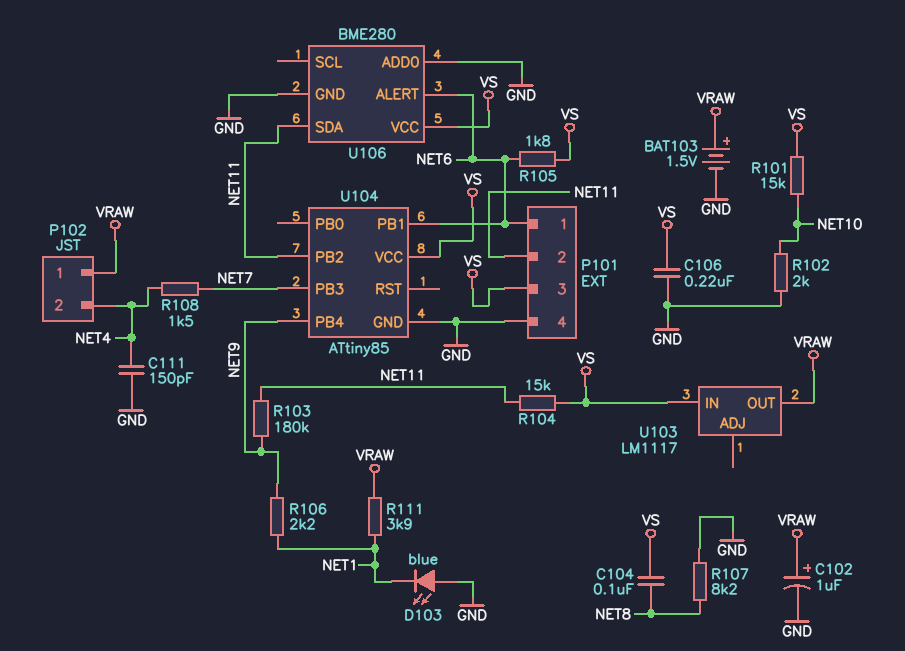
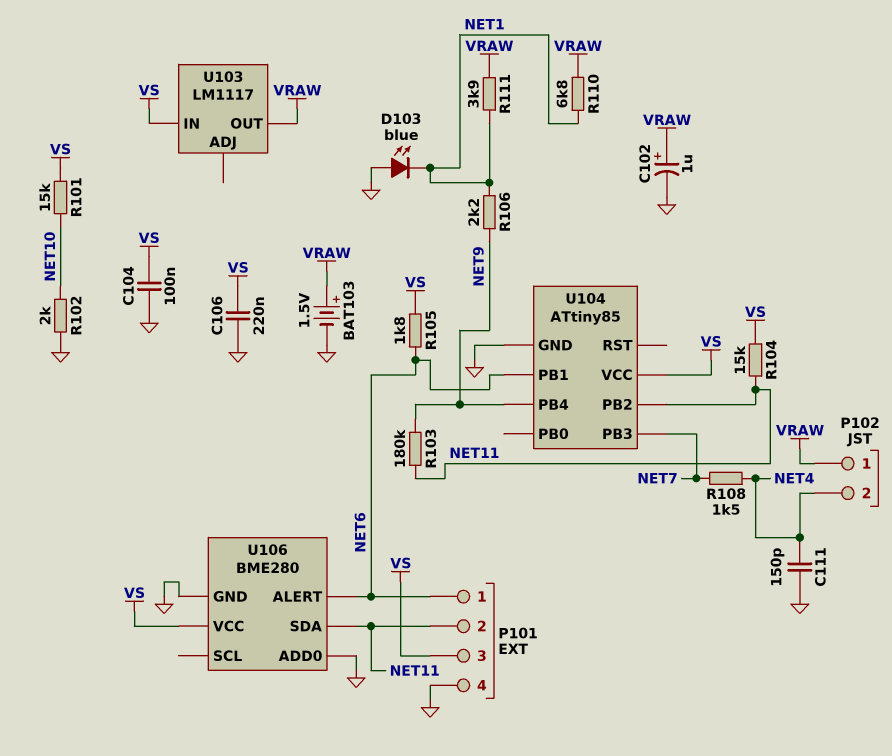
C104: 100nF (NET8, VS) -> 100nF (GND, VS)
R107: 8.2k (GND, NET8) -> none
R110: none -> 6.8k (NET1, VRAW)

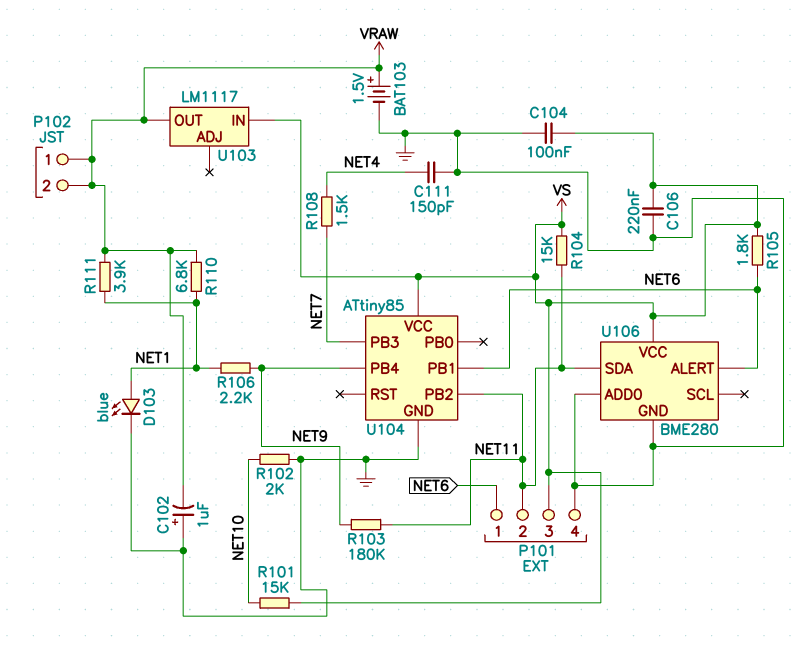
C102: 1uF (plus VRAW, minus GND) -> 1uF (plus GND, minus VRAW)
D103: LED blue (A GND, K NET1) -> LED blue (A NET1, K GND)
P102 pin 2: NET4 -> VRAW

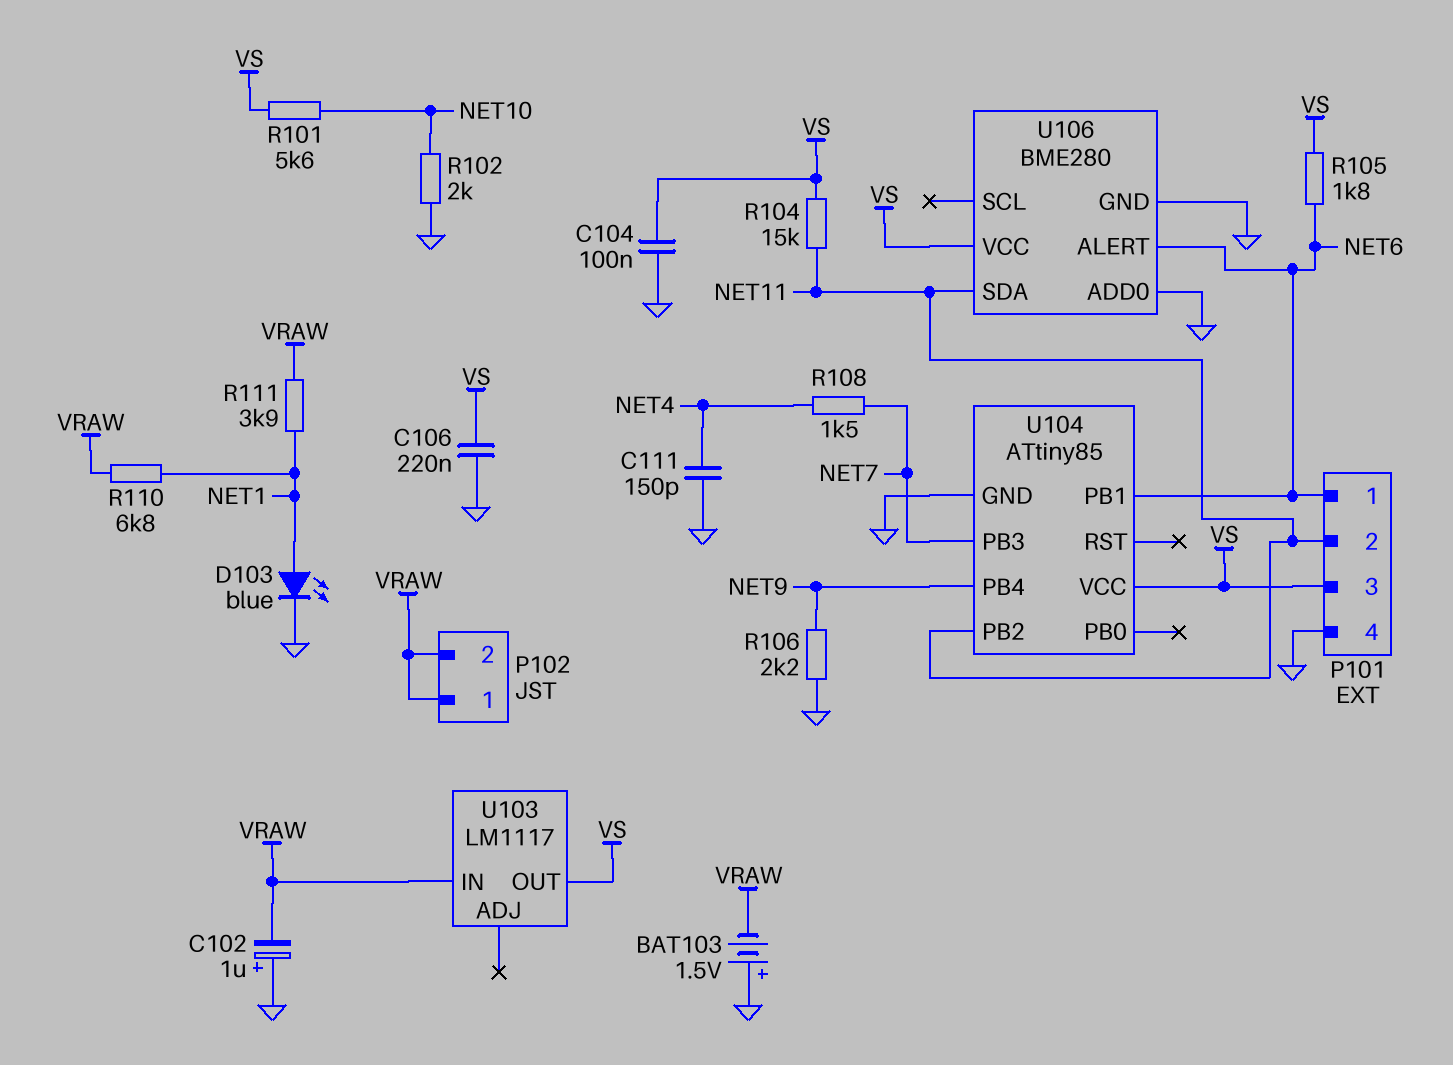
BAT103: 1.5V (plus VRAW, minus GND) -> 1.5V (plus GND, minus VRAW)
R101: 15k (NET10, VS) -> 5.6k (NET10, VS)
R103: 180k (NET9, NET11) -> none
R106: 2.2k (NET1, NET9) -> 2.2k (GND, NET9)
U103 pin IN: VS -> VRAW
U103 pin OUT: VRAW -> VS

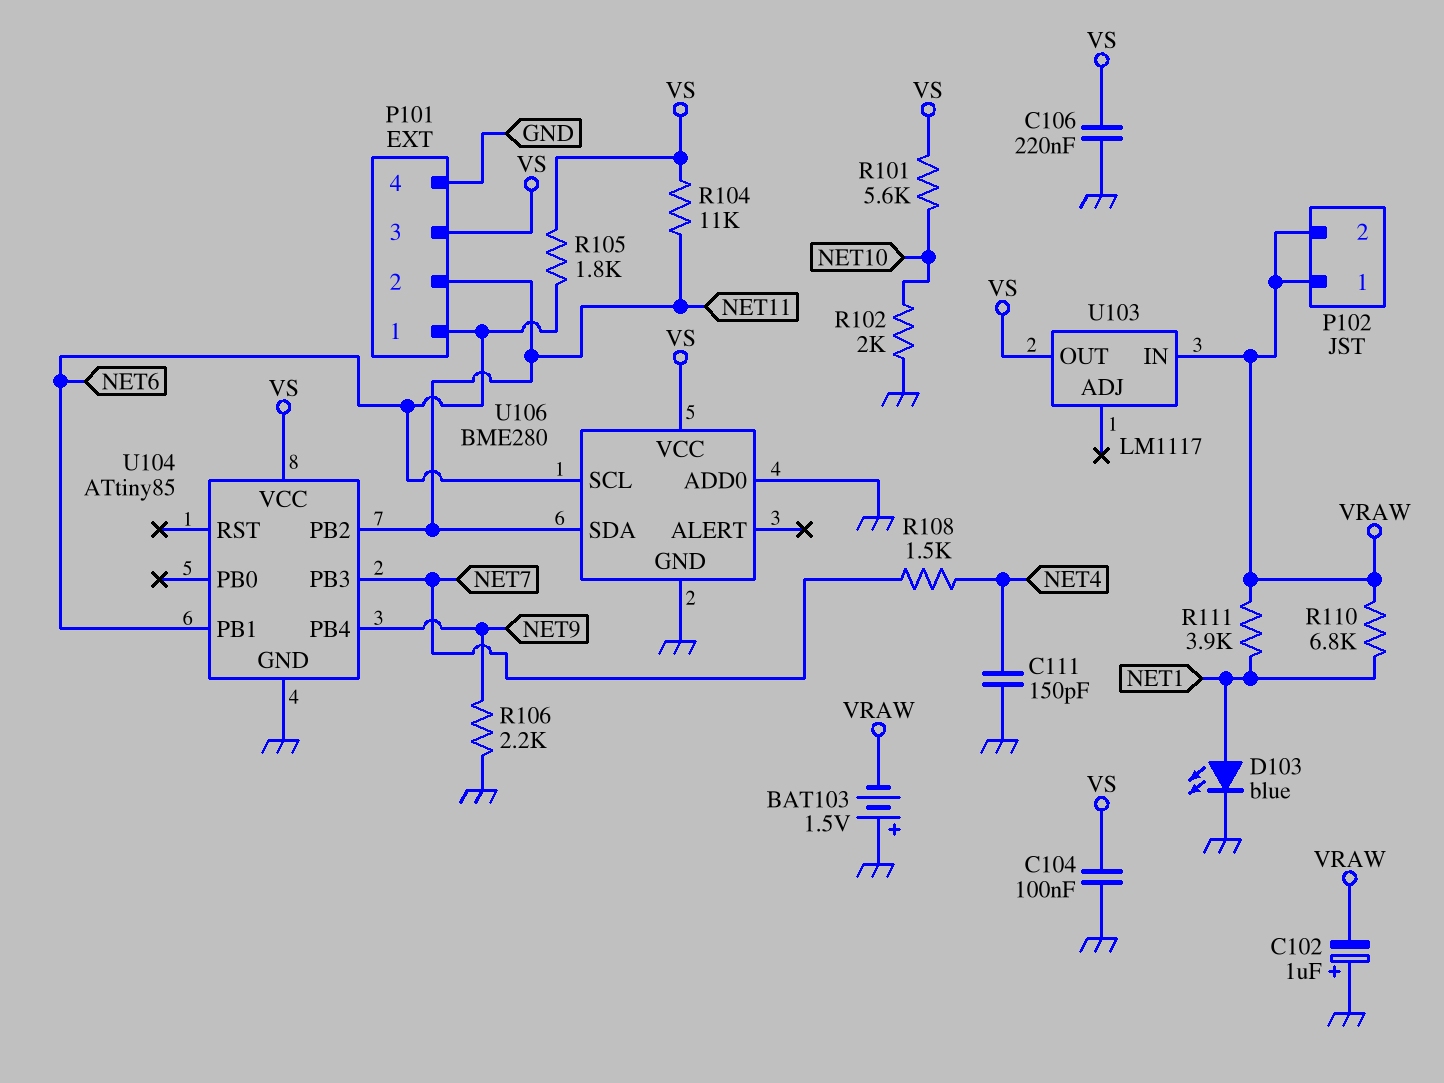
R104: 15k (NET11, VS) -> 11k (NET11, VS)
U106 pin ALERT: NET6 -> none
U106 pin SCL: none -> NET6

